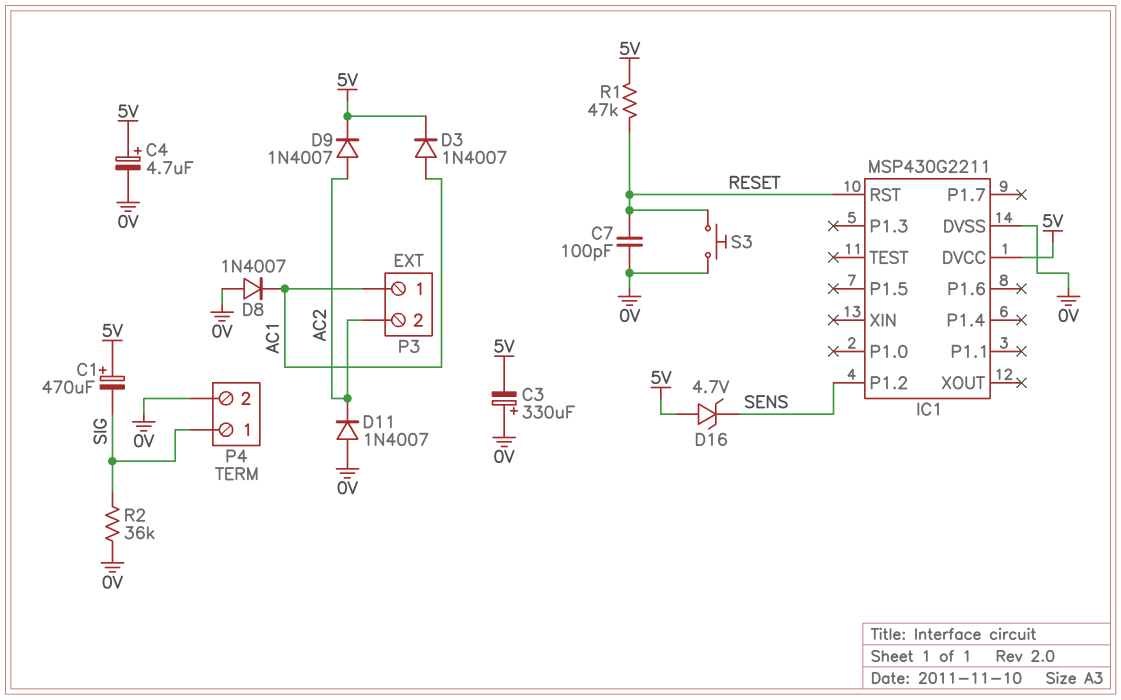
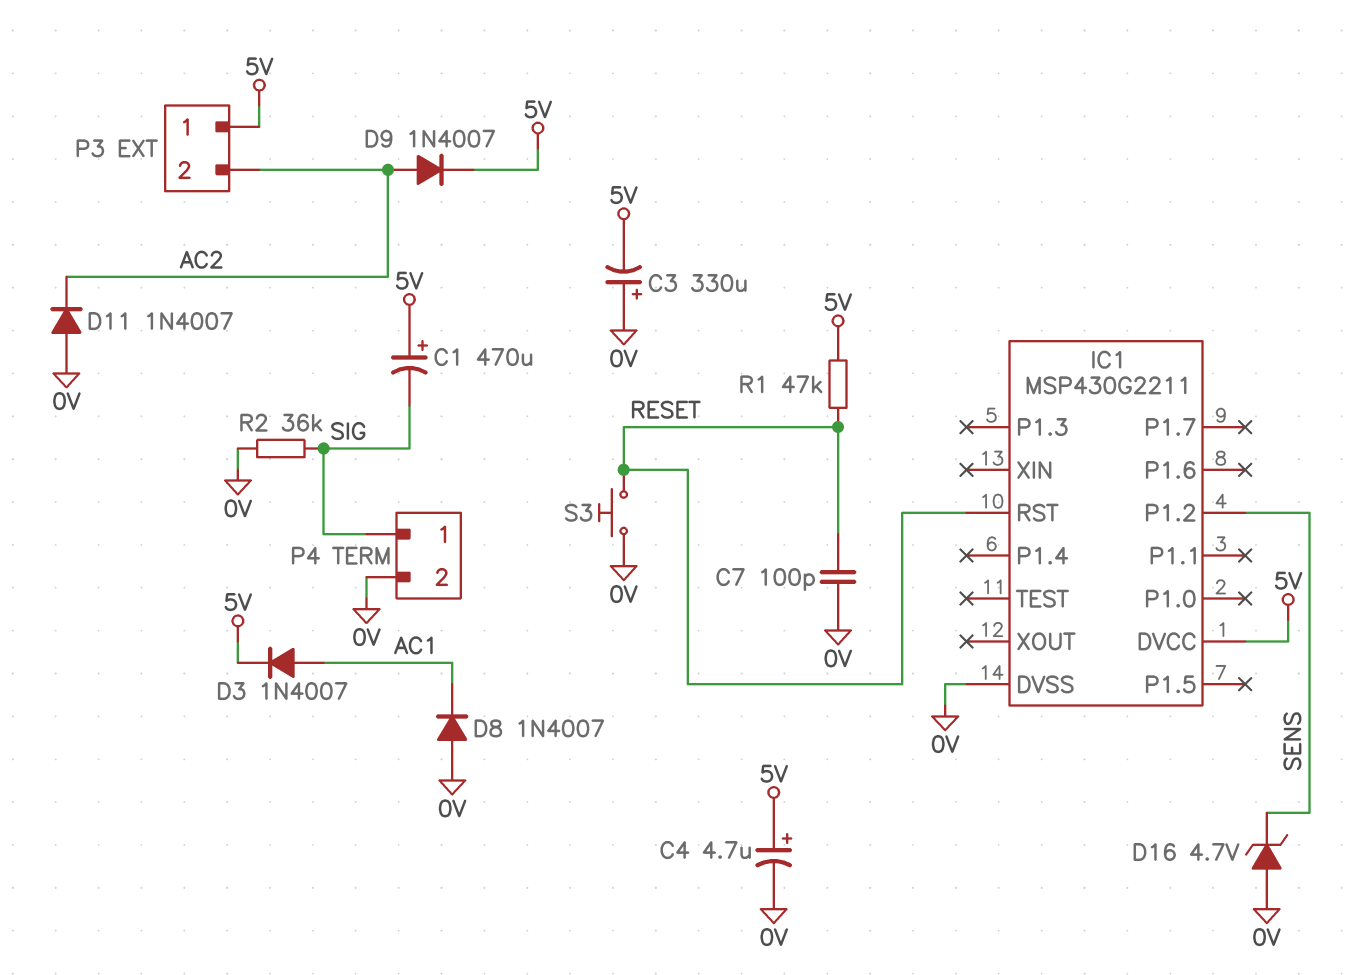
D16: zener 4.7V (A 5V, K SENS) -> zener 4.7V (A 0V, K SENS)
P3 pin 1: AC1 -> 5V

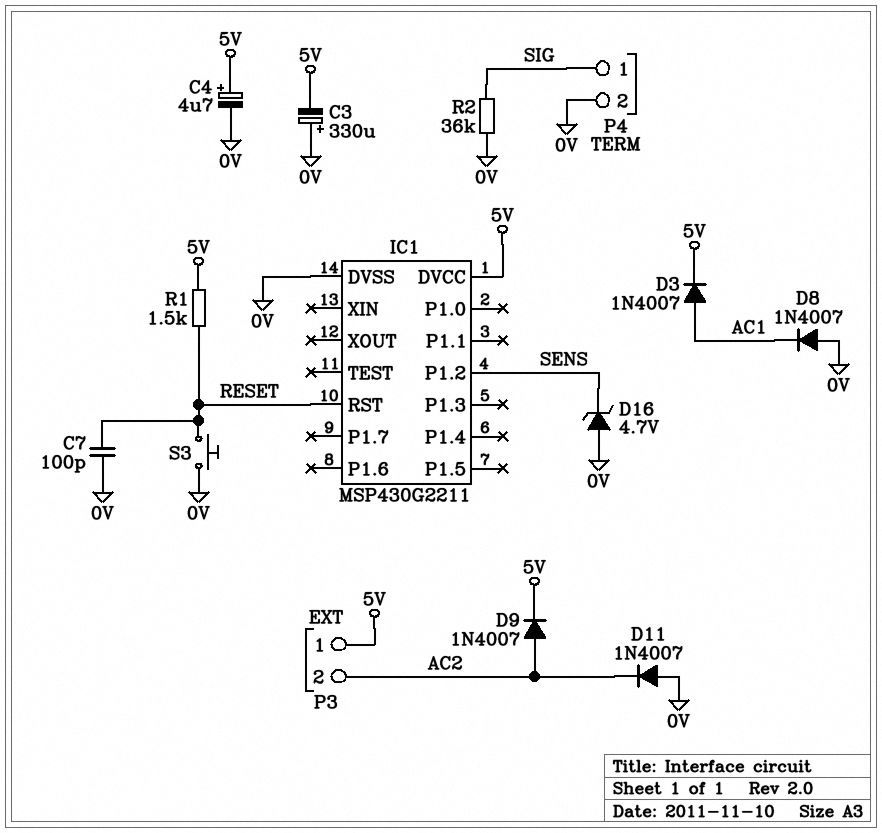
C1: 470uF (plus 5V, minus SIG) -> none
R1: 47k (5V, RESET) -> 1.5k (5V, RESET)

